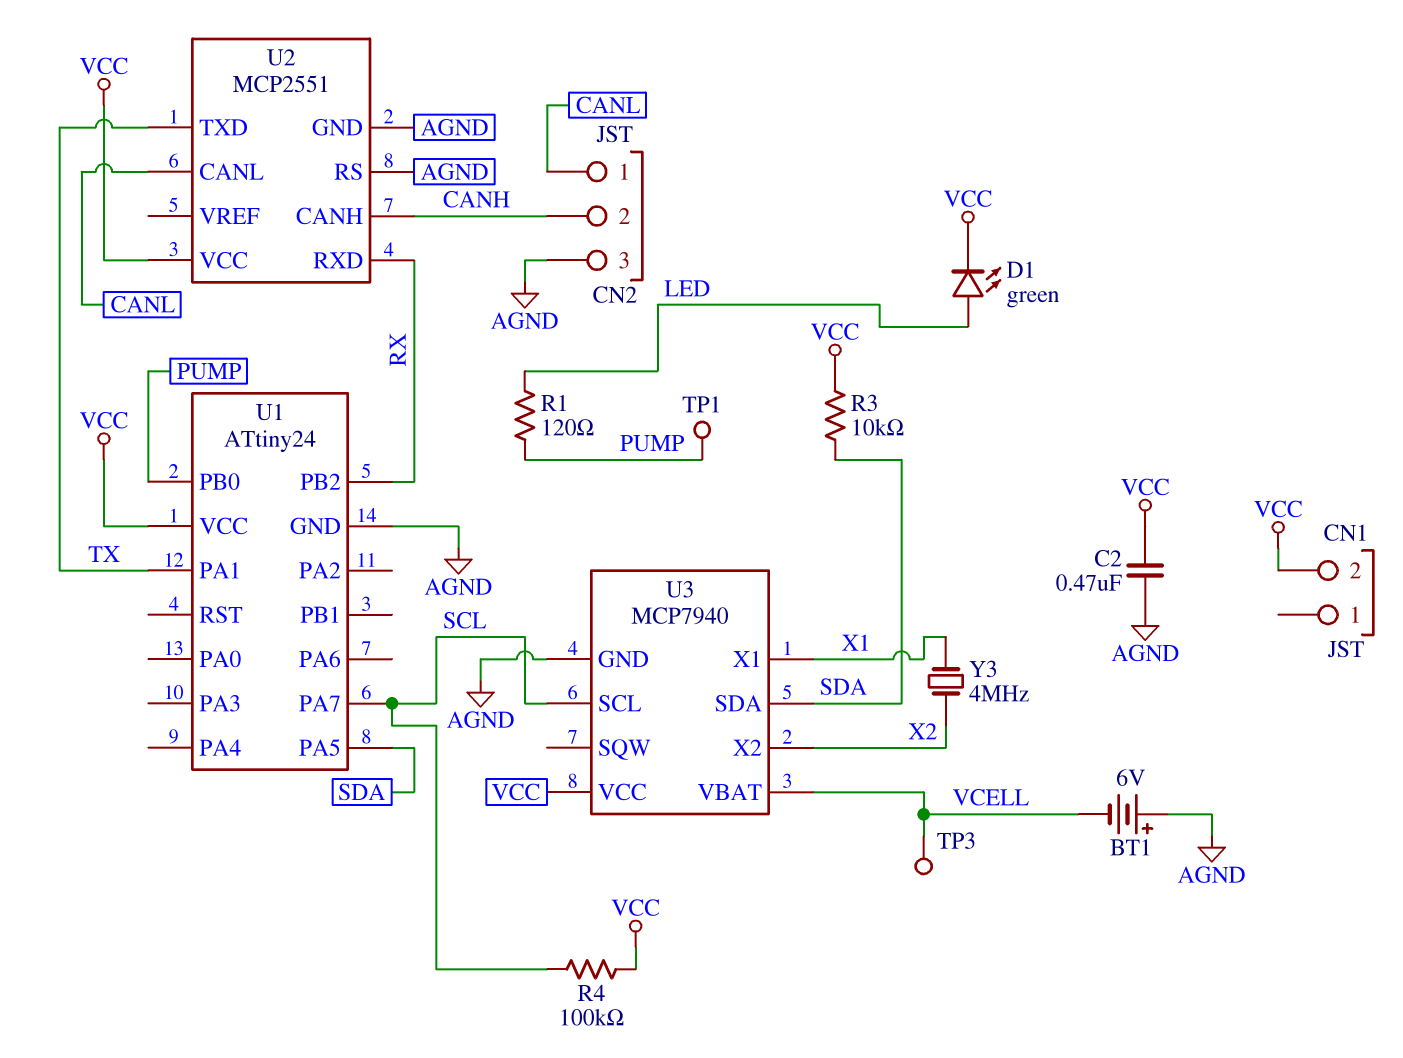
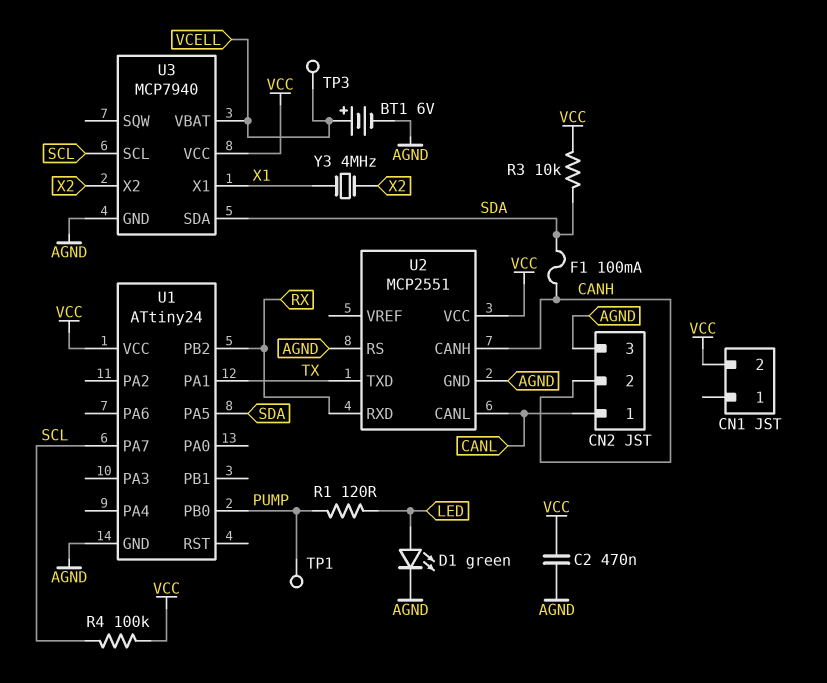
BT1: 6V (plus AGND, minus VCELL) -> 6V (plus VCELL, minus AGND)
D1: LED green (A LED, K VCC) -> LED green (A LED, K AGND)
F1: none -> 100mA (CANH, SDA)

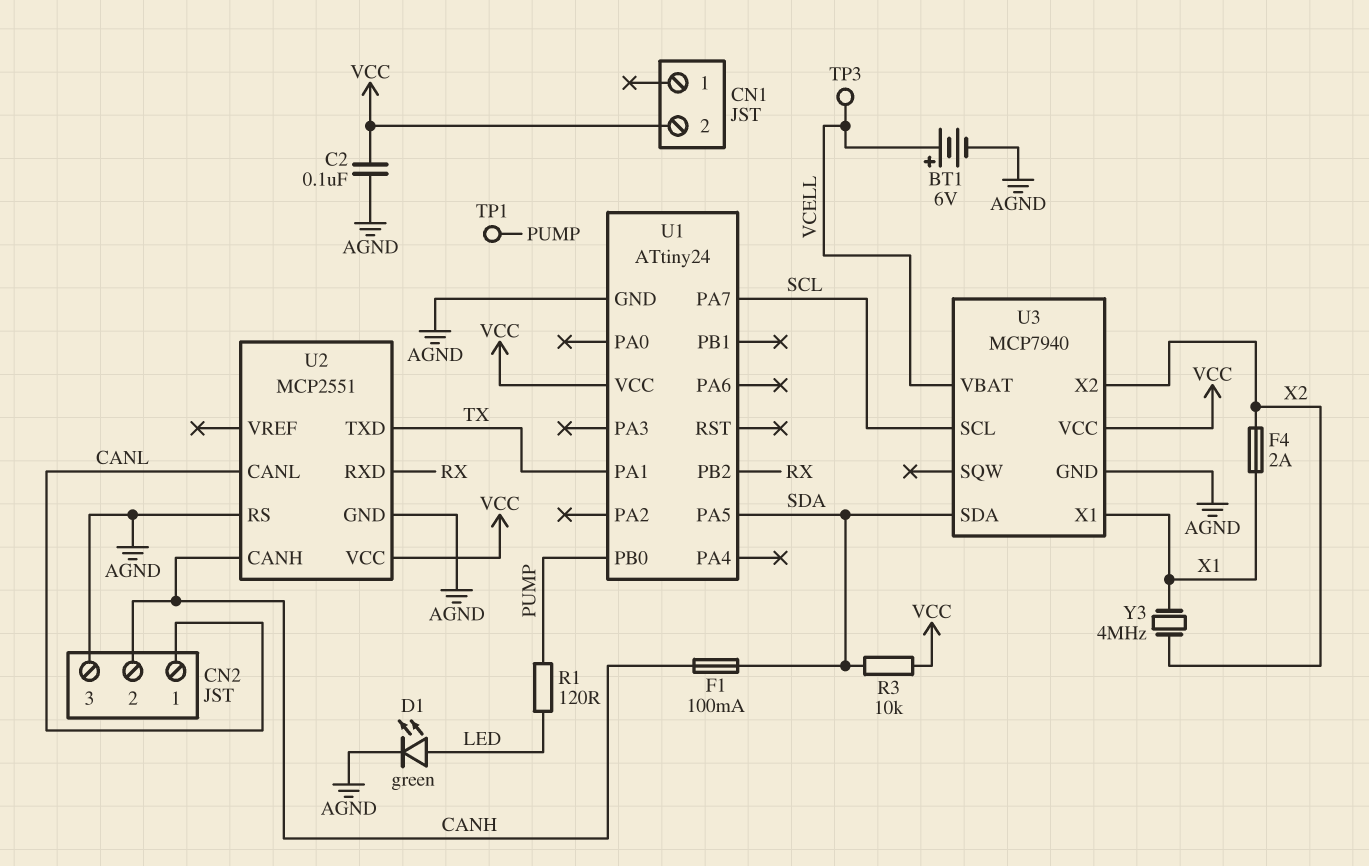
C2: 470nF (AGND, VCC) -> 100nF (AGND, VCC)
F4: none -> 2A (X1, X2)
R4: 100k (SCL, VCC) -> none

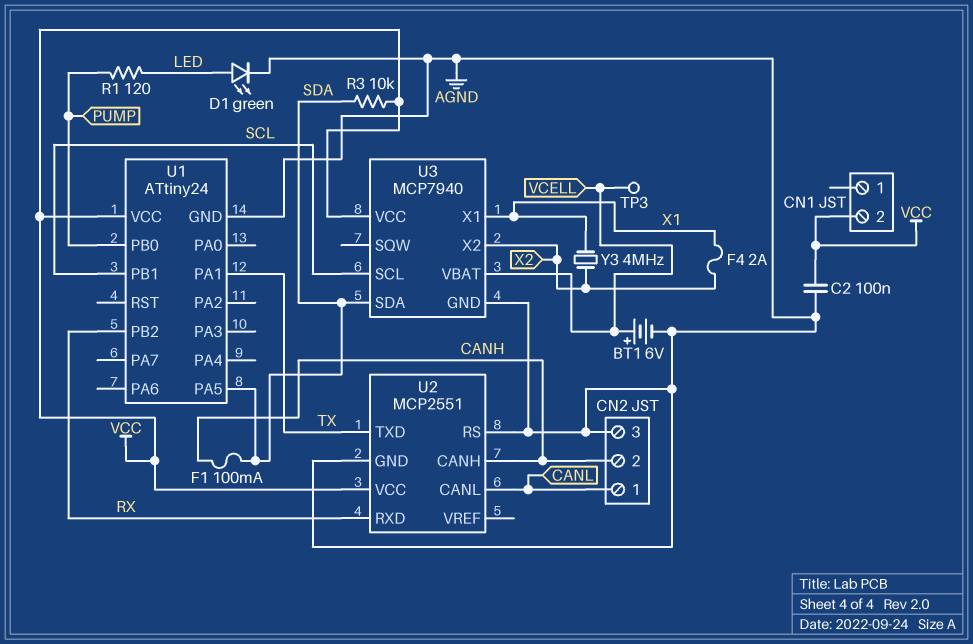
TP1: test point (PUMP) -> none
U1 pin PA7: SCL -> none
U1 pin PB1: none -> SCL

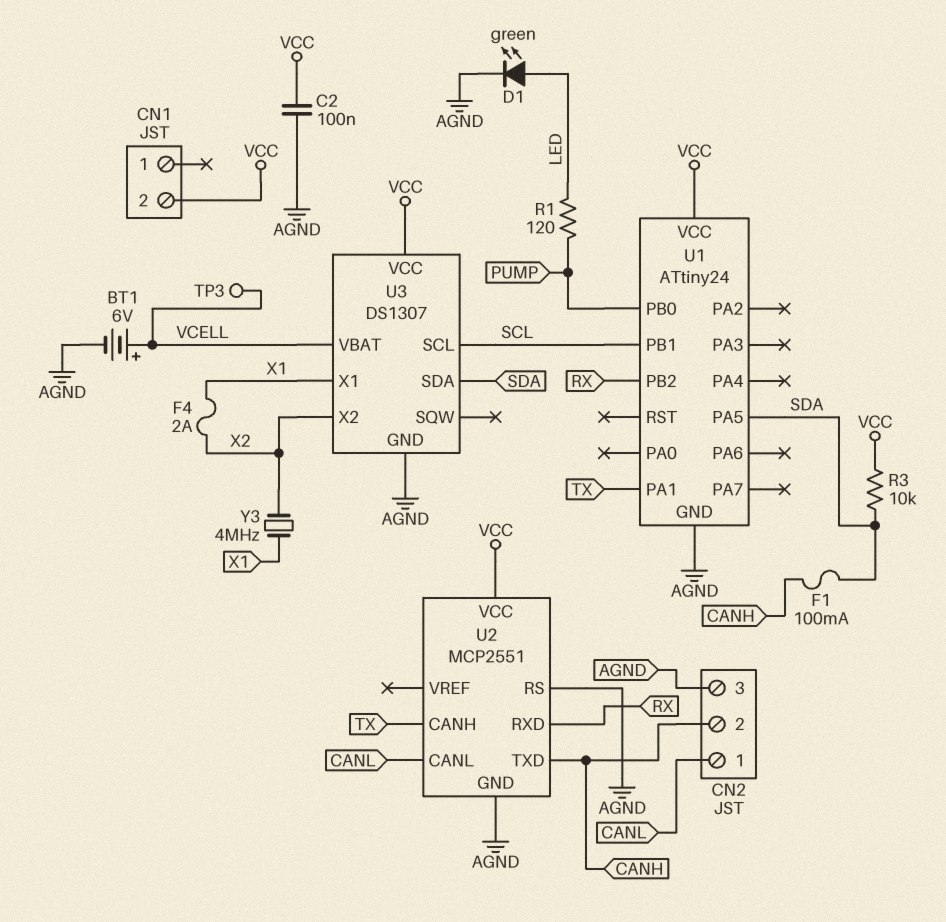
U2 pin CANH: CANH -> TX
U2 pin TXD: TX -> CANH
U3: MCP7940 -> DS1307

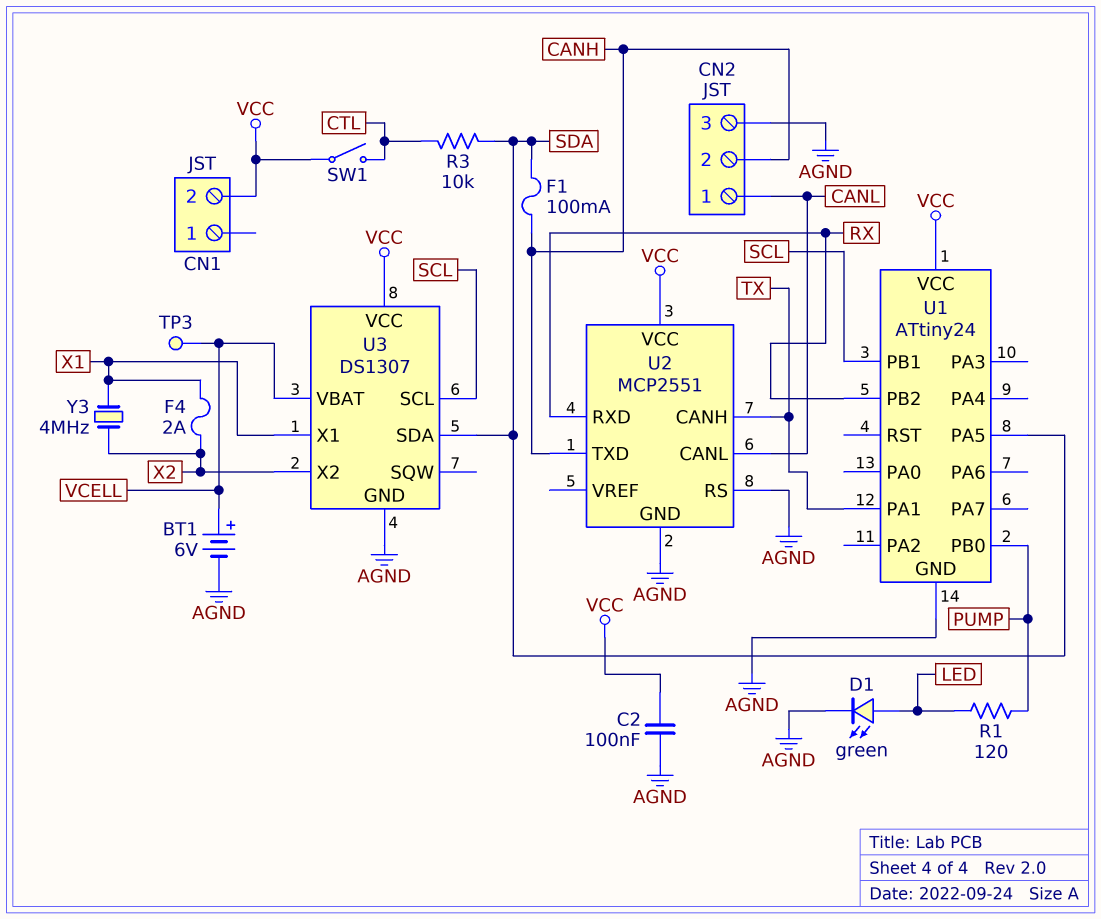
R3: 10k (SDA, VCC) -> 10k (CTL, SDA)
SW1: none -> switch (CTL, VCC)

